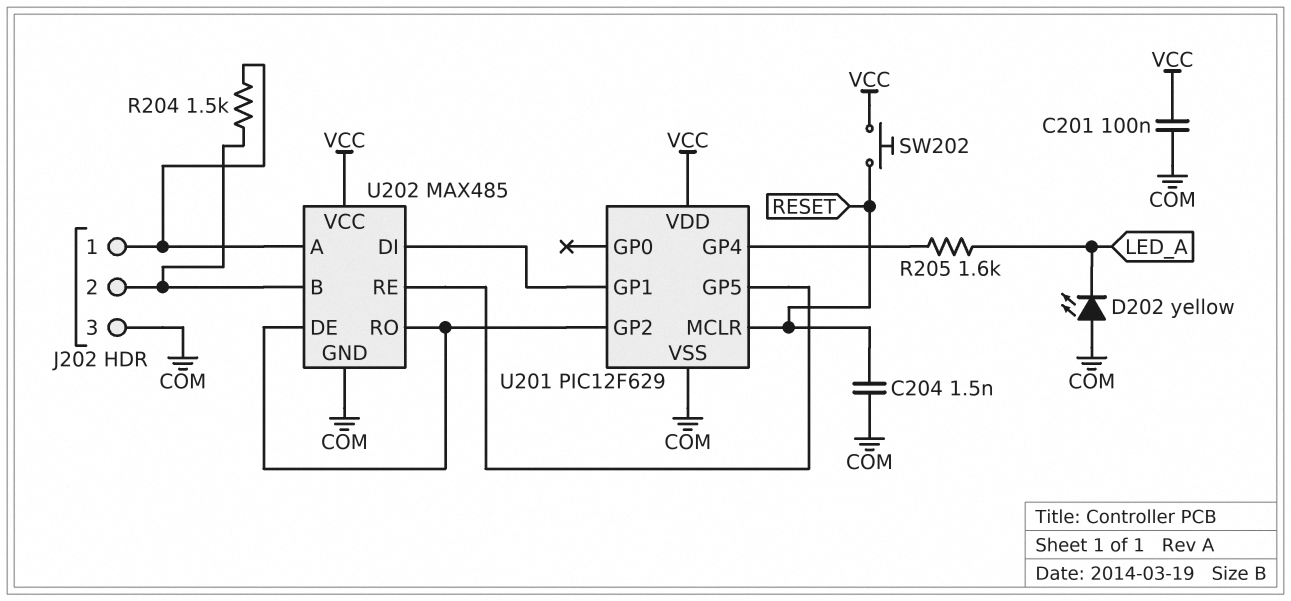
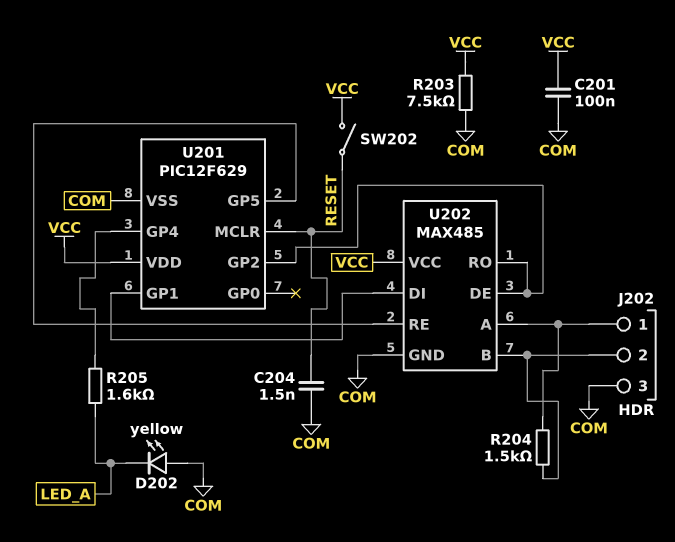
R203: none -> 7.5k (COM, VCC)
SW202: button (RESET, VCC) -> switch (RESET, VCC)

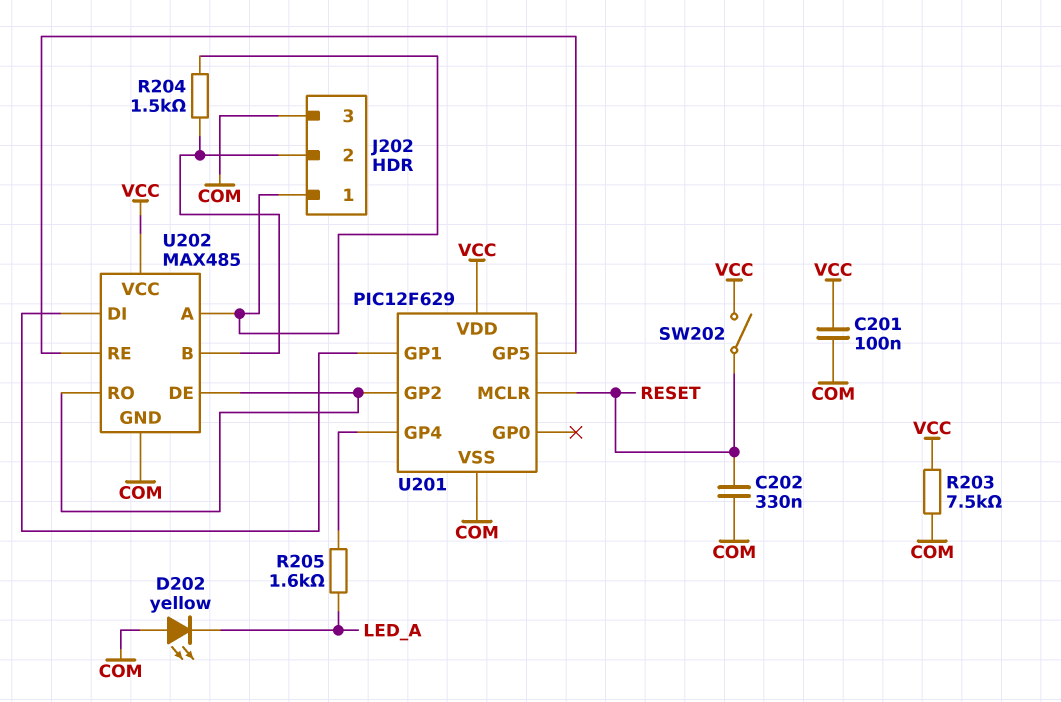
C202: none -> 330nF (COM, RESET)
C204: 1.5nF (COM, RESET) -> none

